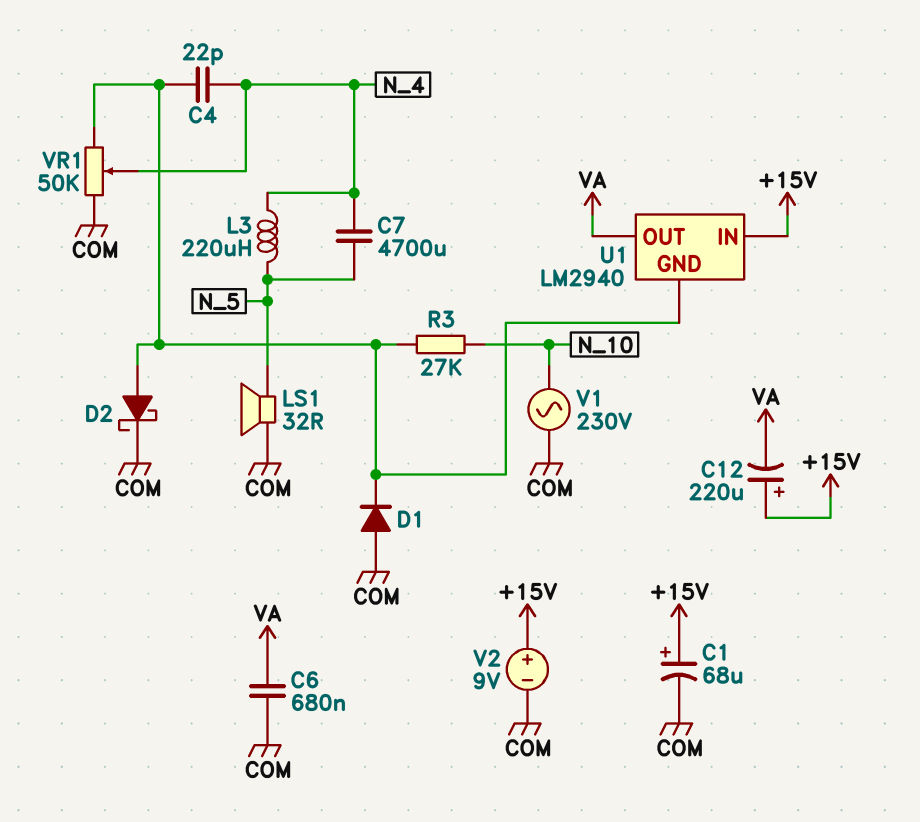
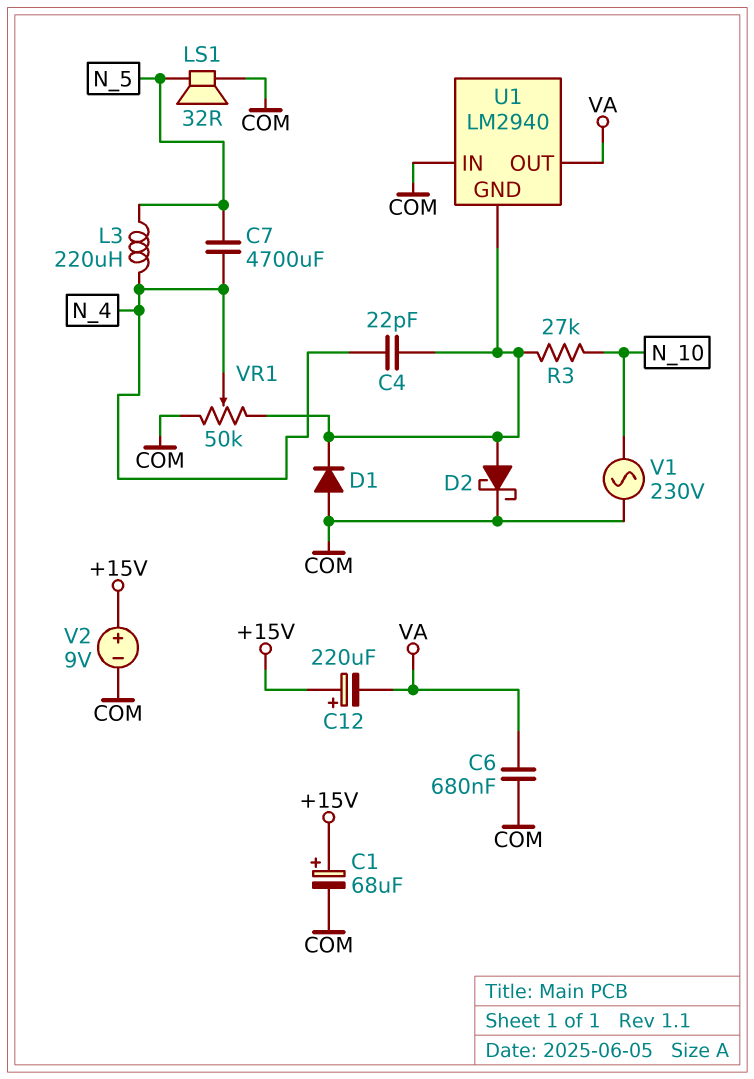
U1 pin IN: +15V -> COM

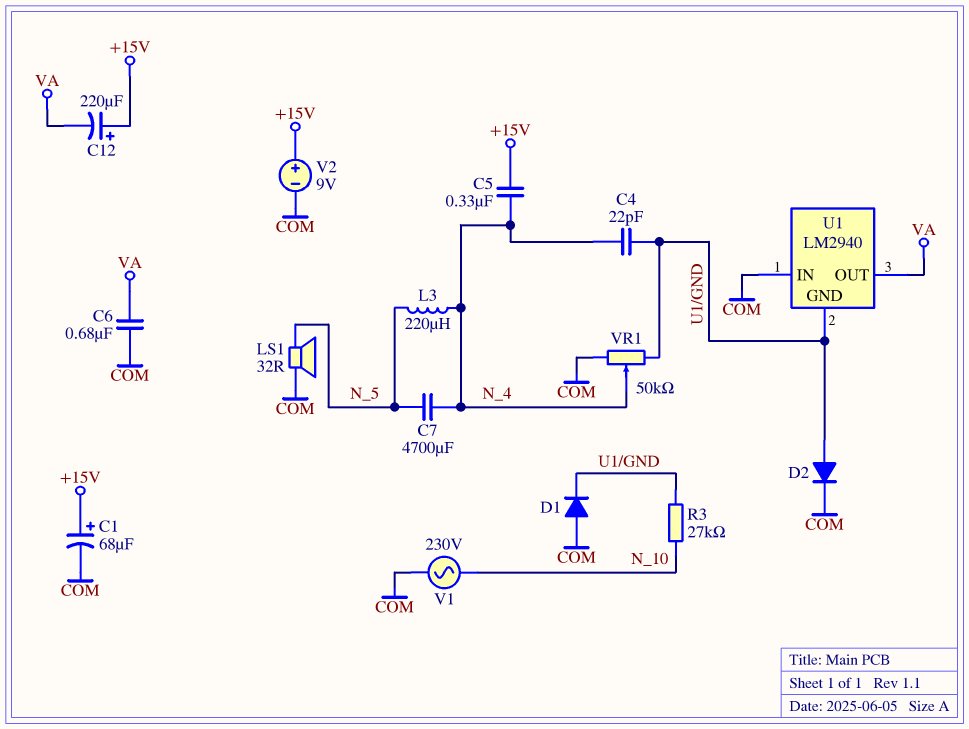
C5: none -> 330nF (+15V, N_4)
D2: schottky (A U1/GND, K COM) -> diode (A U1/GND, K COM)

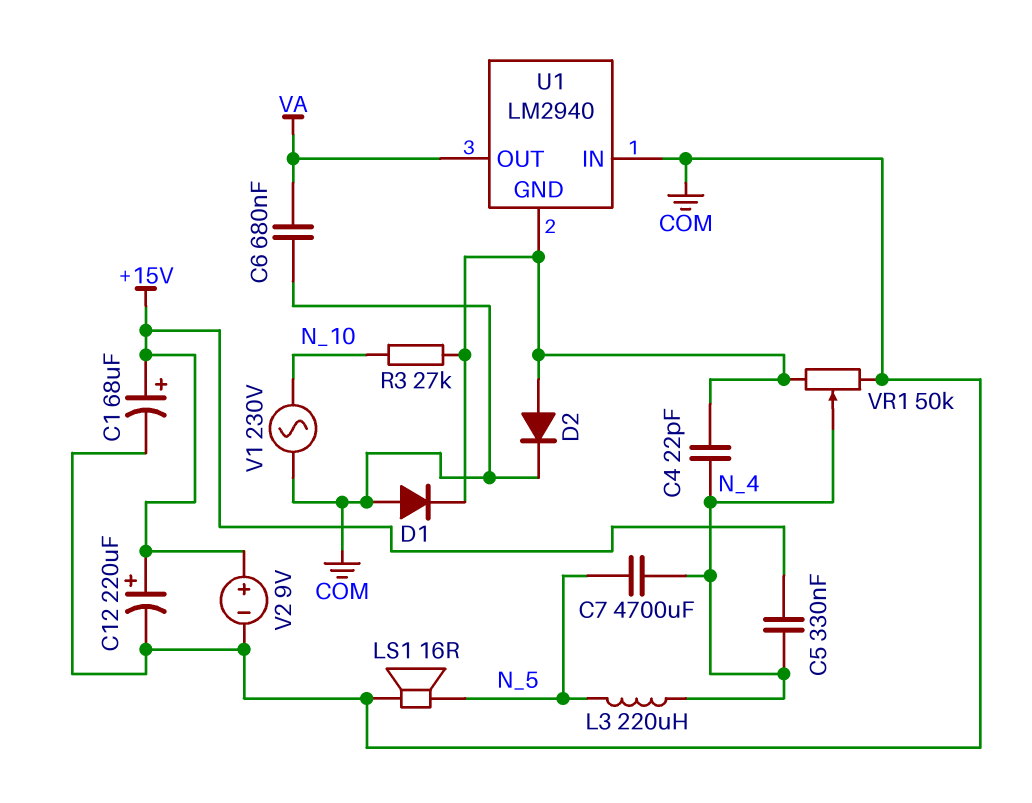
C12: 220uF (plus +15V, minus VA) -> 220uF (plus +15V, minus COM)
LS1: speaker 32R (COM, N_5) -> speaker 16R (COM, N_5)

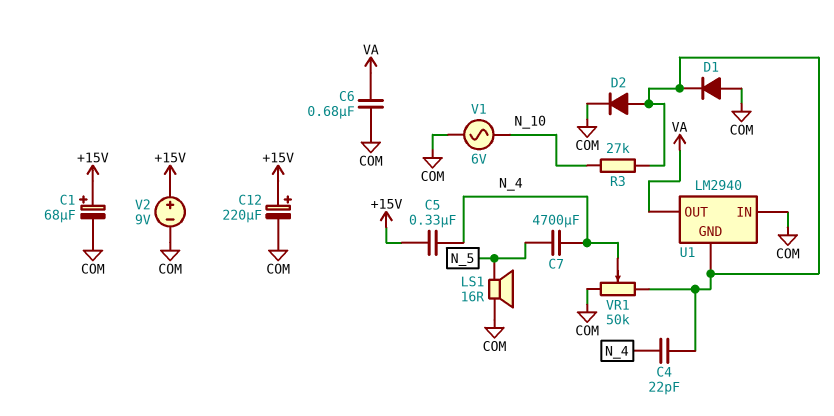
L3: 220uH (N_4, N_5) -> none
V1: AC 230V (COM, N_10) -> AC 6V (COM, N_10)

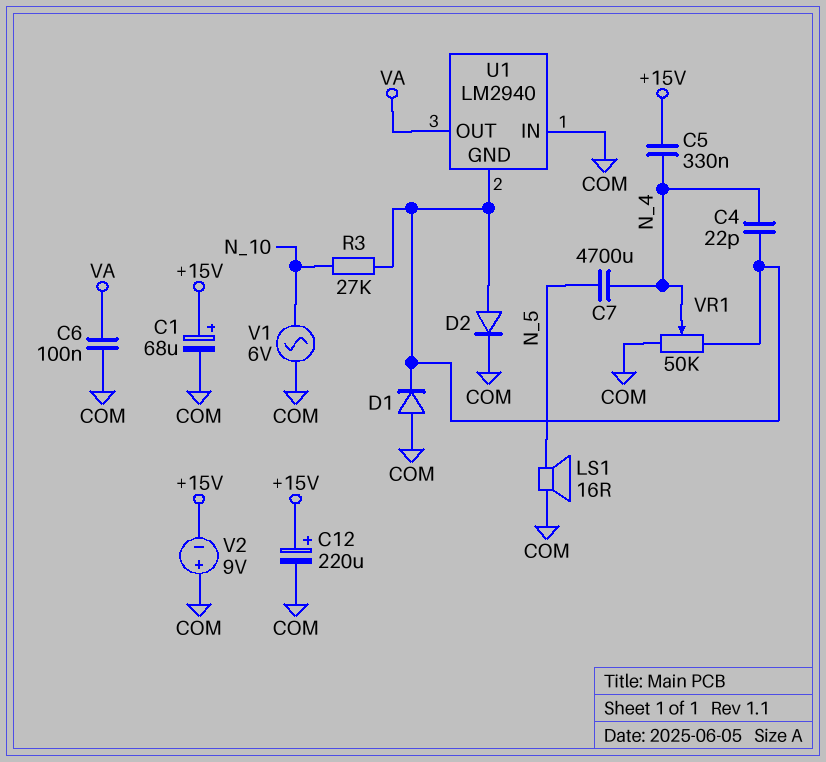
C6: 680nF (COM, VA) -> 100nF (COM, VA)
V2: 9V (plus +15V, minus COM) -> 9V (plus COM, minus +15V)

